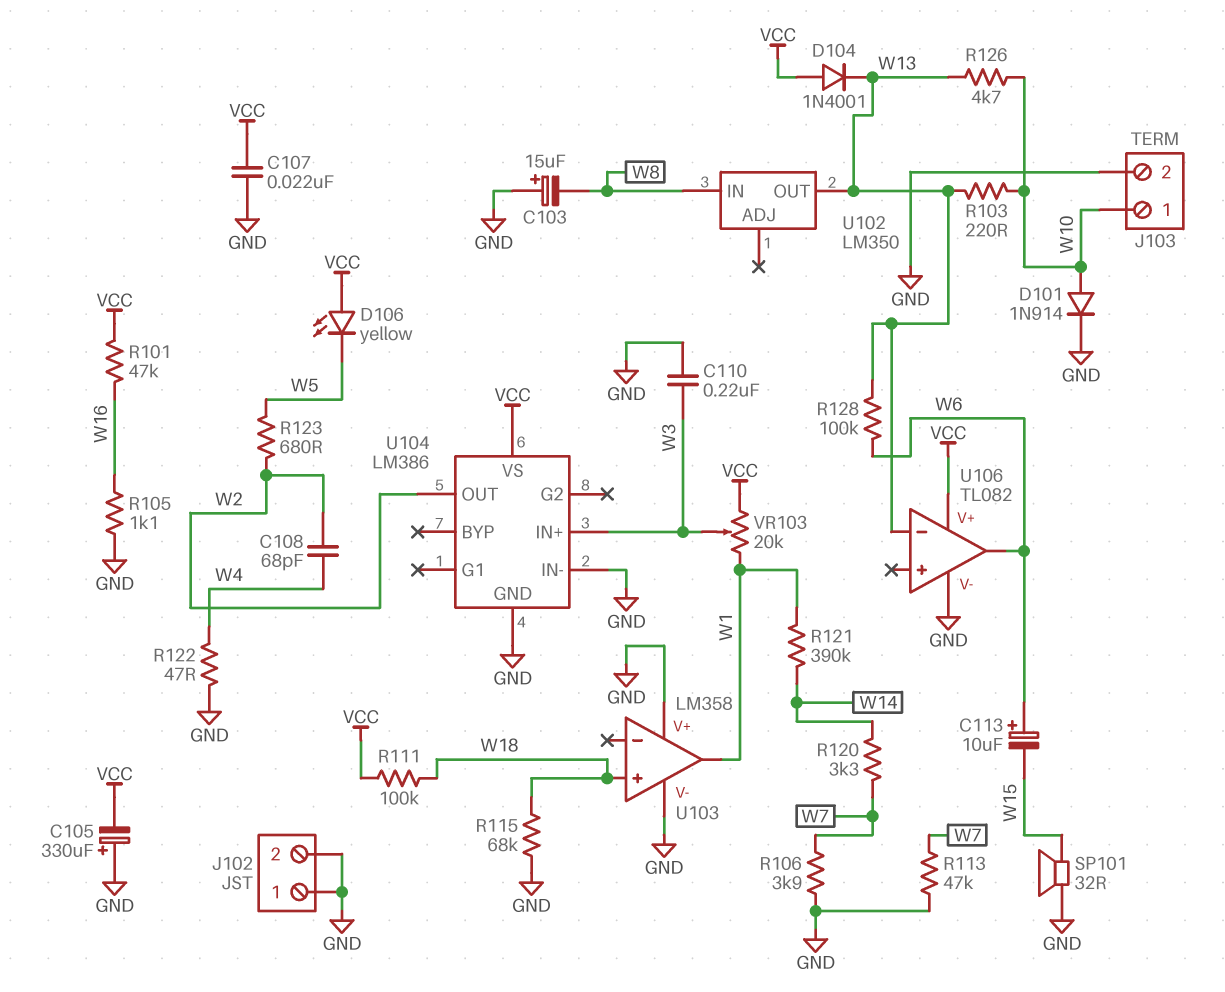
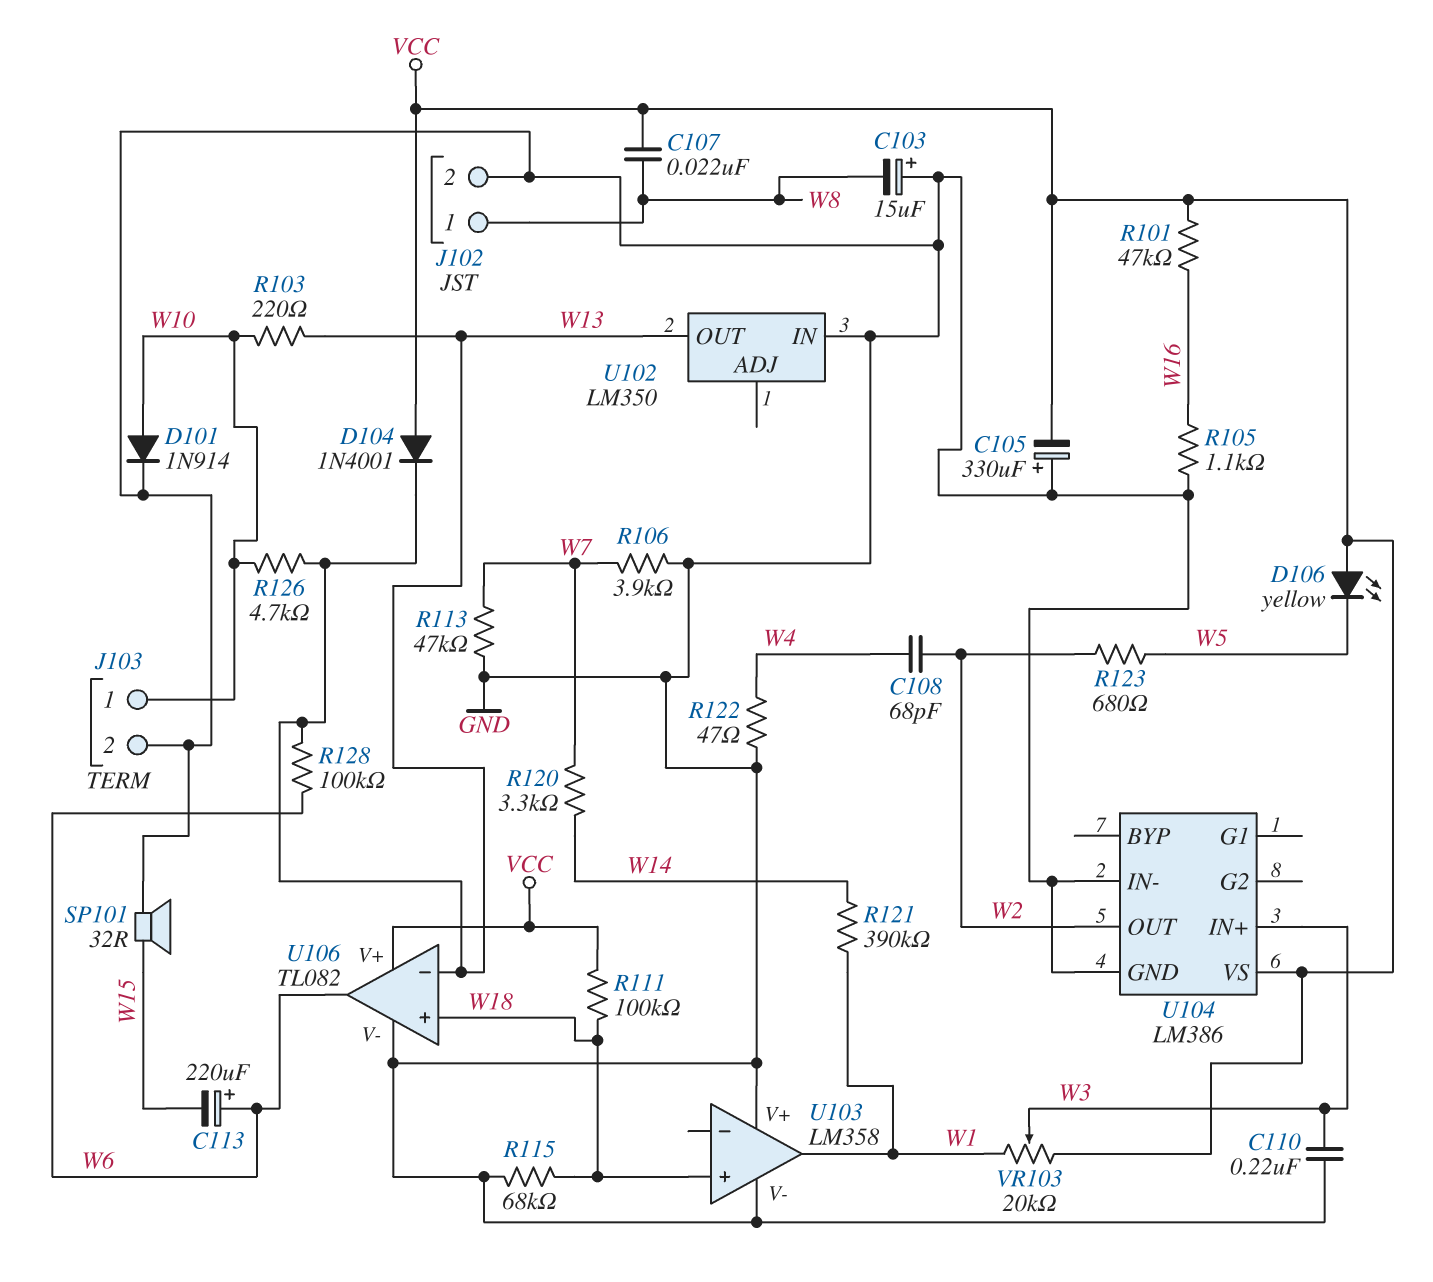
C107: 22nF (GND, VCC) -> 22nF (VCC, W8)
C113: 10uF (plus W6, minus W15) -> 220uF (plus W6, minus W15)
J102 pin 1: GND -> W8
U102 pin IN: W8 -> GND
U106 pin in+: none -> W18

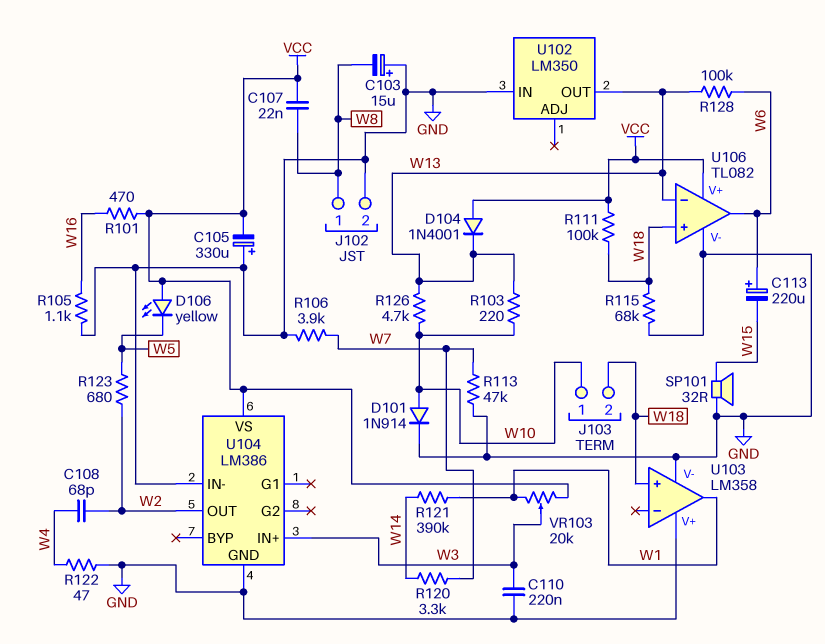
J103 pin 2: GND -> W18
R101: 47k (VCC, W16) -> 470 (VCC, W16)

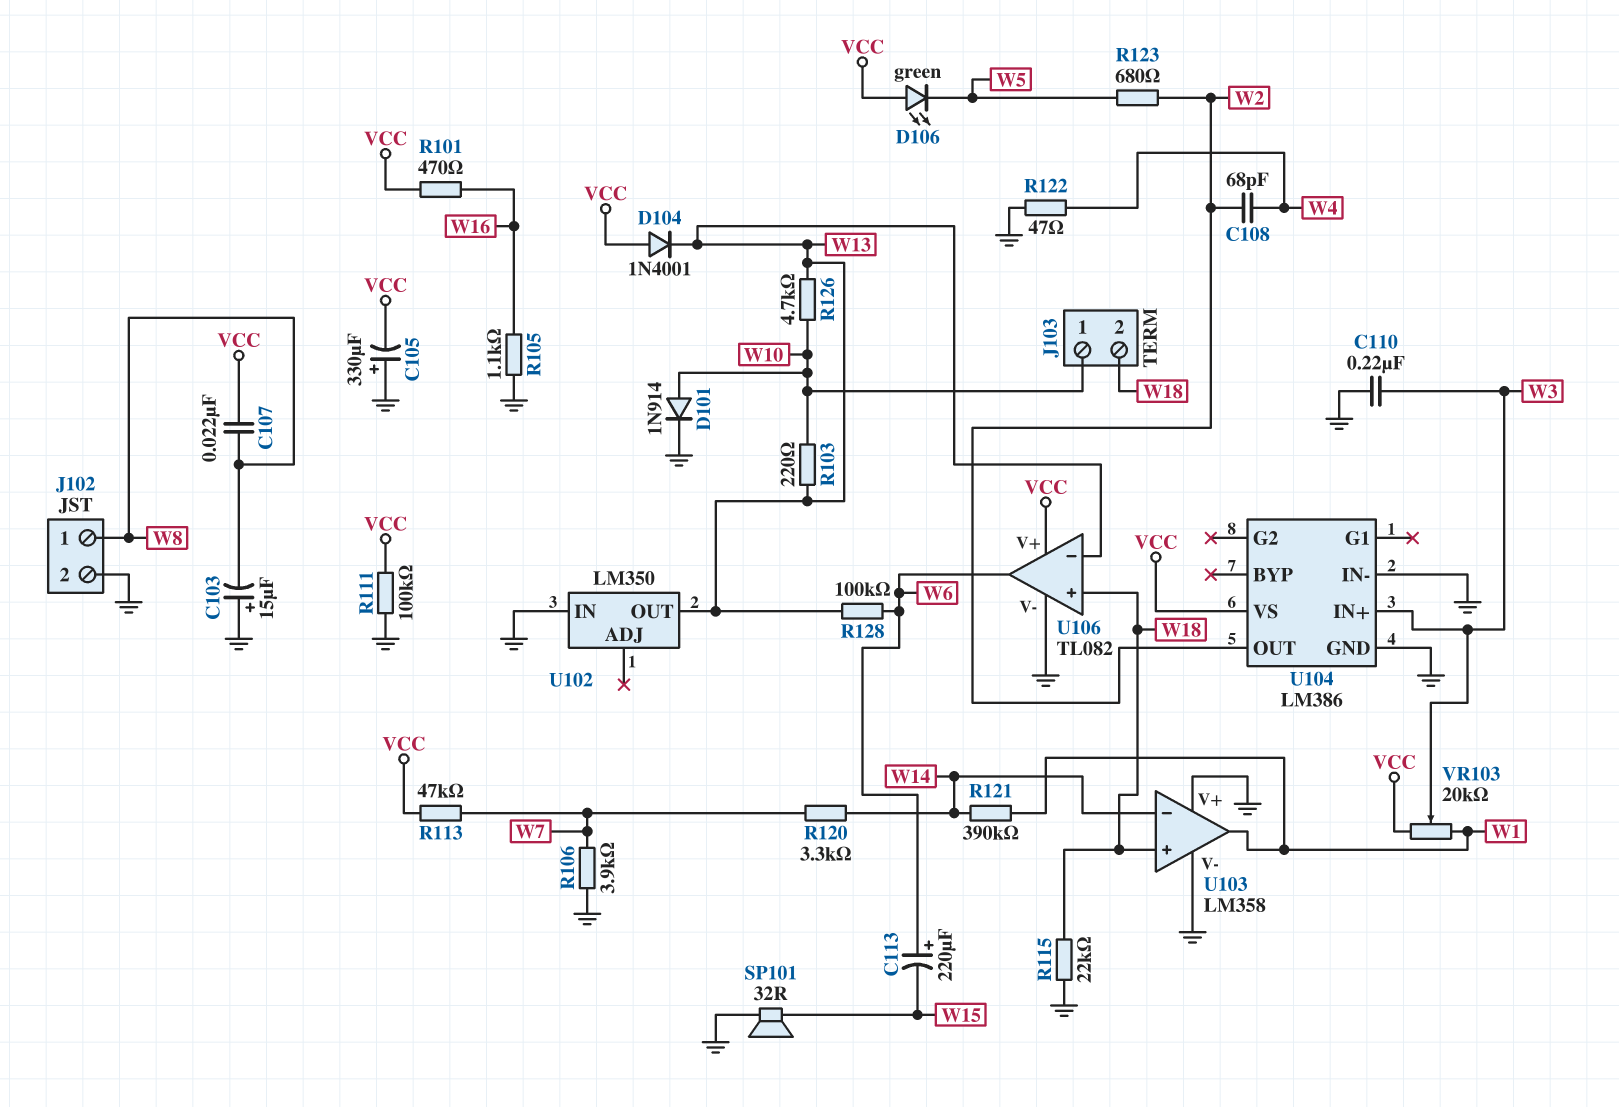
D106: LED yellow (A VCC, K W5) -> LED green (A VCC, K W5)
R111: 100k (VCC, W18) -> 100k (GND, VCC)
R113: 47k (GND, W7) -> 47k (VCC, W7)
R115: 68k (GND, W18) -> 22k (GND, W18)
U103 pin in-: none -> W14

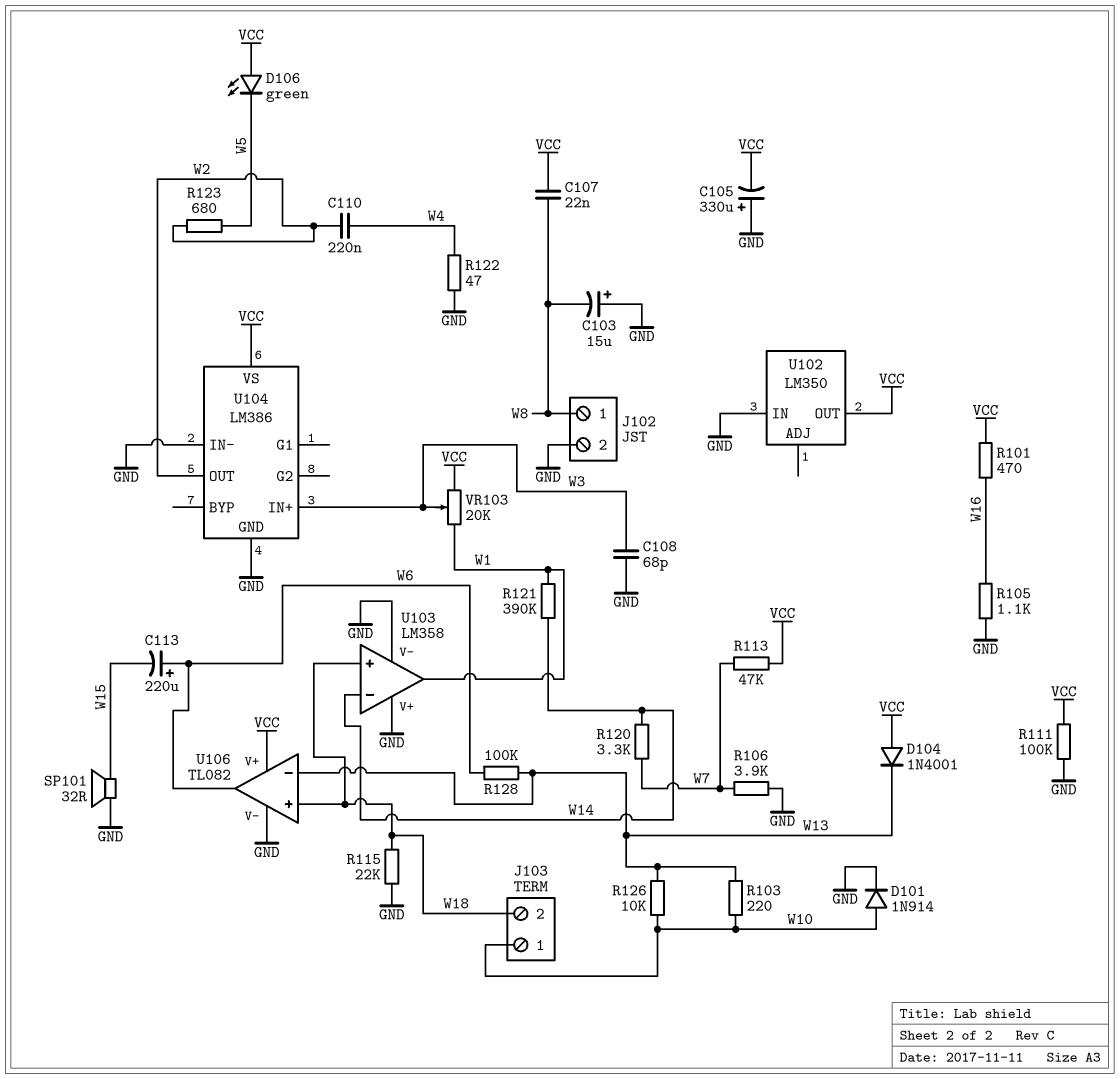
C108: 68pF (W2, W4) -> 68pF (GND, W3)
C110: 220nF (GND, W3) -> 220nF (W2, W4)
R126: 4.7k (W10, W13) -> 10k (W10, W13)
U102 pin OUT: W13 -> VCC

